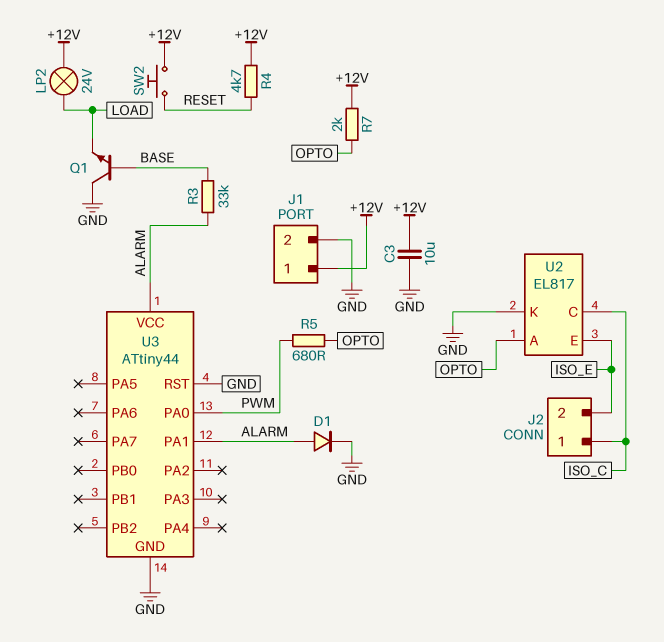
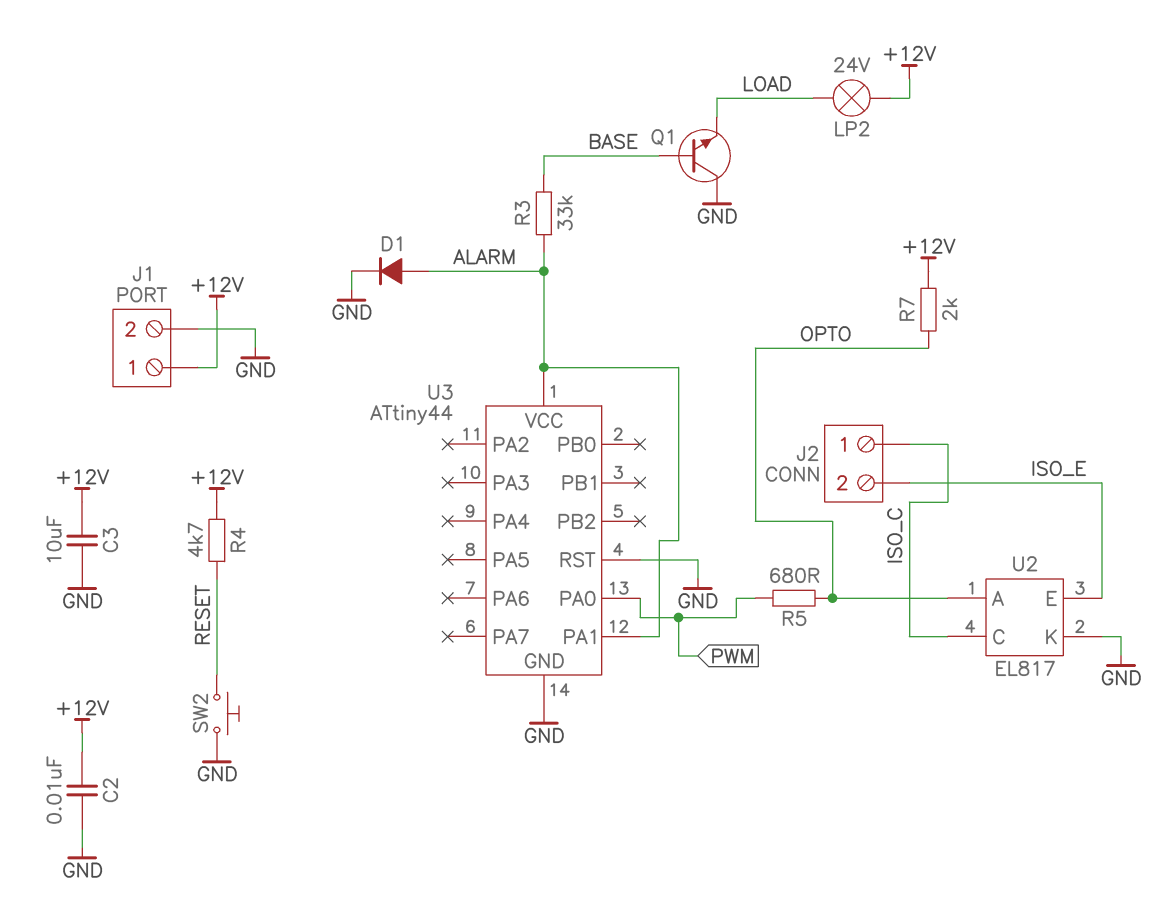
C2: none -> 10nF (+12V, GND)
SW2: button (+12V, RESET) -> button (GND, RESET)

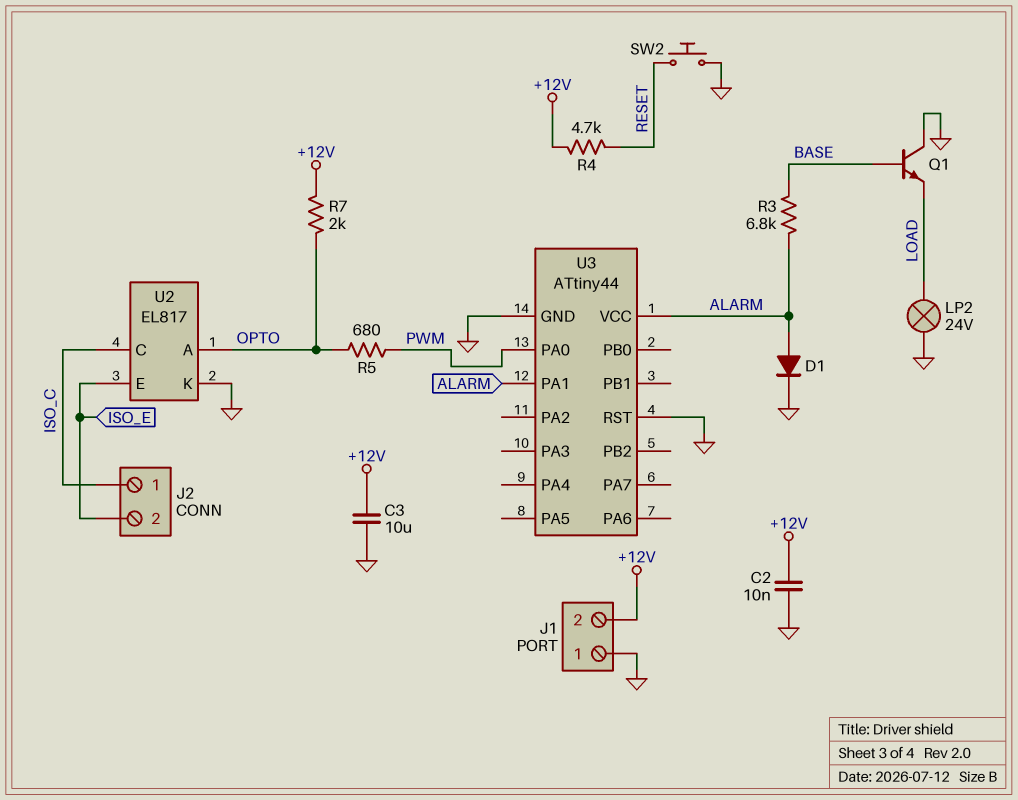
J1 pin 1: +12V -> GND
J1 pin 2: GND -> +12V
LP2: lamp 24V (+12V, LOAD) -> lamp 24V (GND, LOAD)
R3: 33k (ALARM, BASE) -> 6.8k (ALARM, BASE)

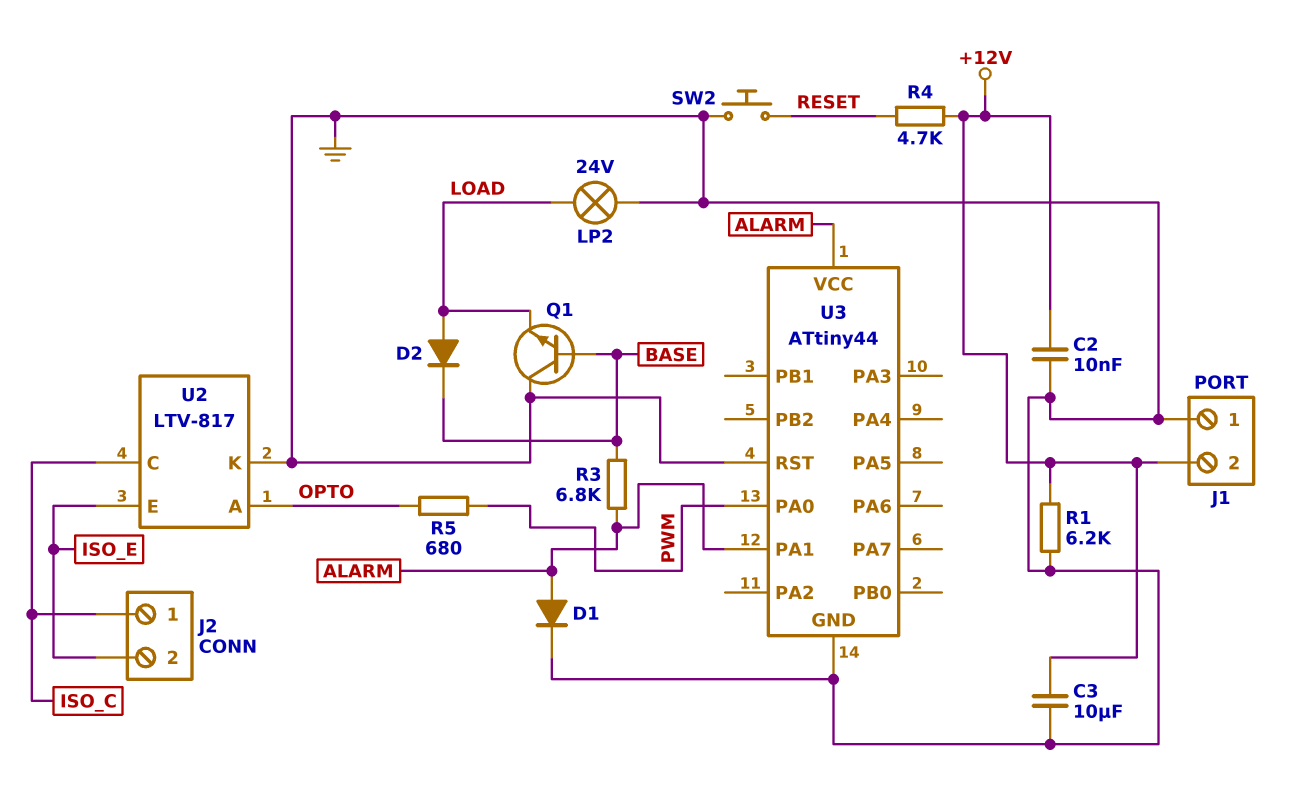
D2: none -> diode (A LOAD, K BASE)
R1: none -> 6.2k (+12V, GND)
R7: 2k (+12V, OPTO) -> none
U2: EL817 -> LTV-817

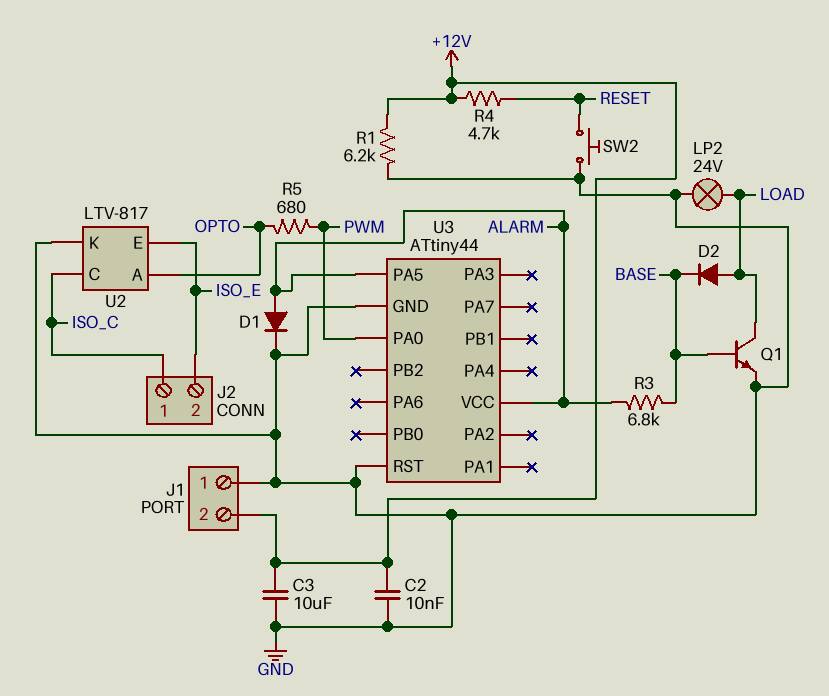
Q1: NPN (B BASE, C GND, E LOAD) -> NPN (B BASE, C LOAD, E GND)
U3 pin PA1: ALARM -> none
U3 pin PA5: none -> ALARM

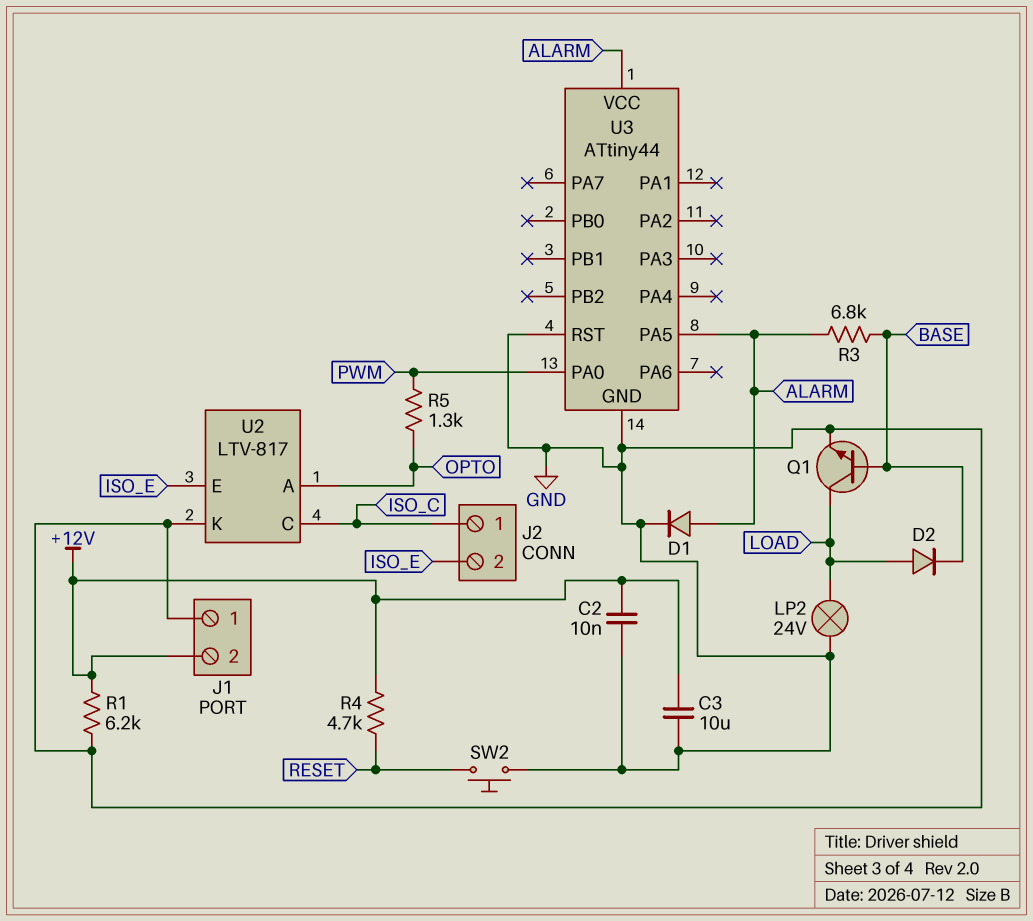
R5: 680 (OPTO, PWM) -> 1.3k (OPTO, PWM)

